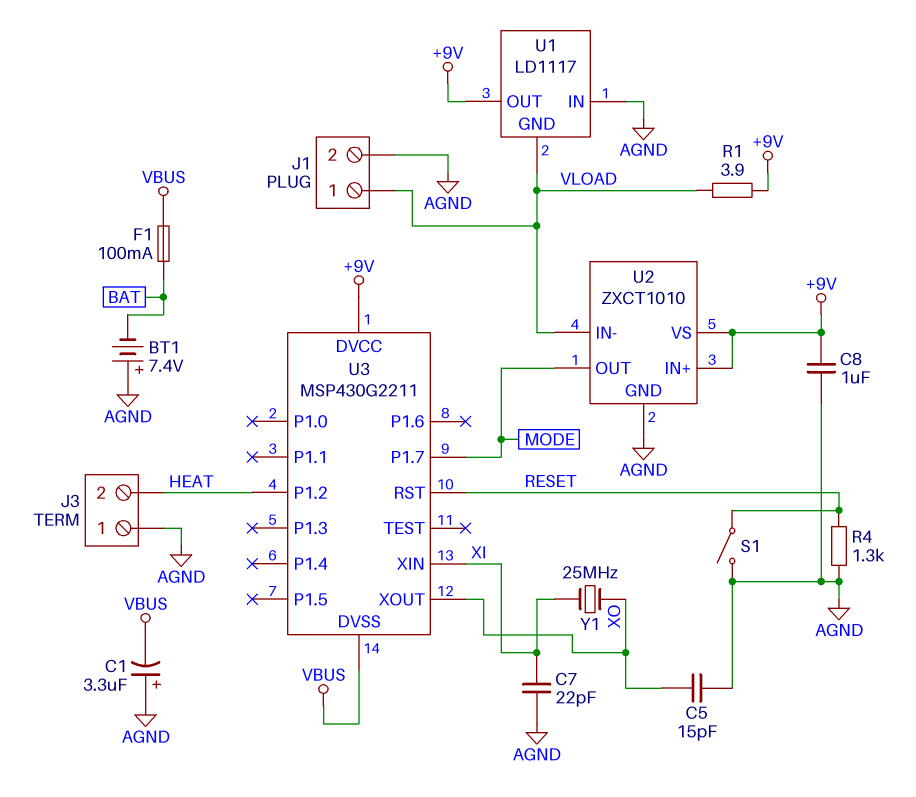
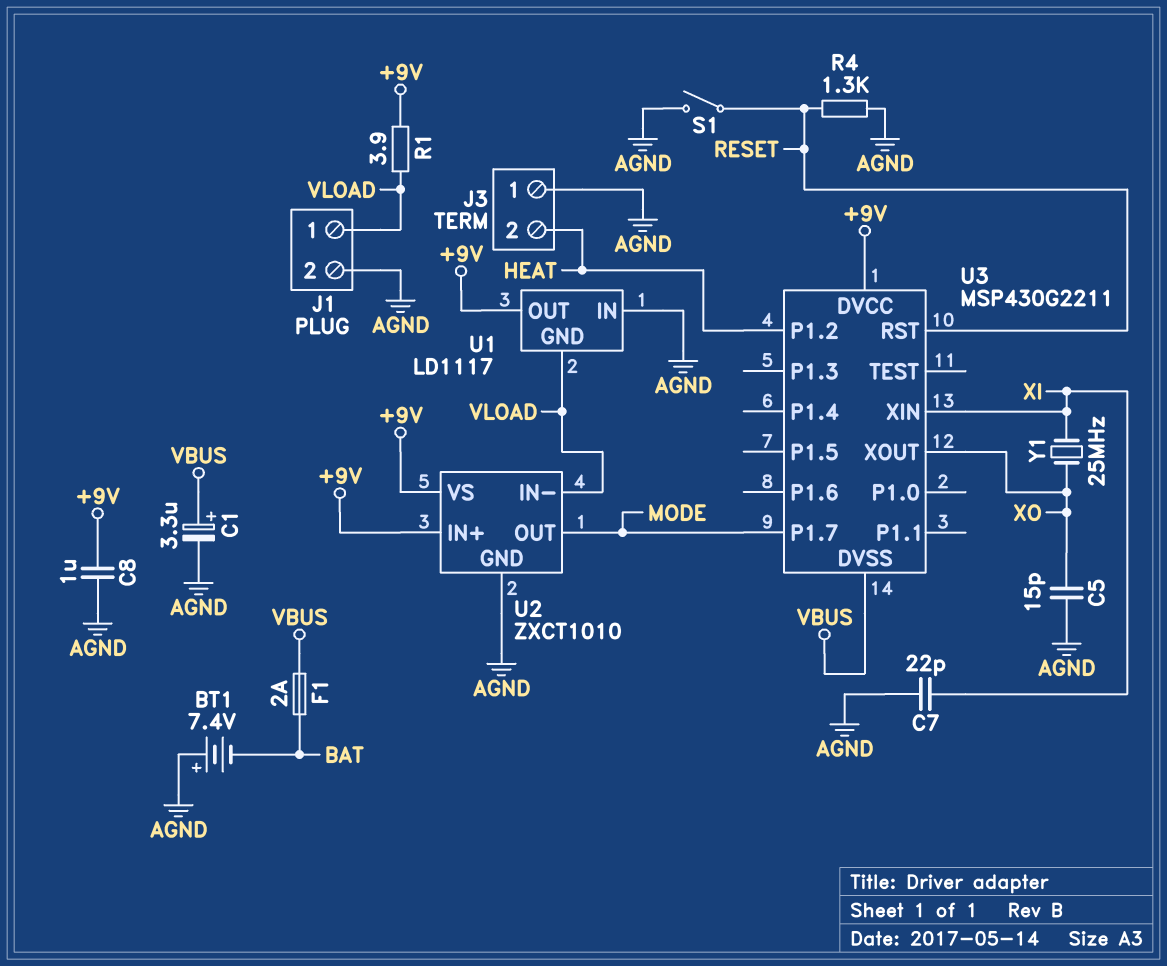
C1: 3.3uF (plus AGND, minus VBUS) -> 3.3uF (plus VBUS, minus AGND)
F1: 100mA (BAT, VBUS) -> 2A (BAT, VBUS)

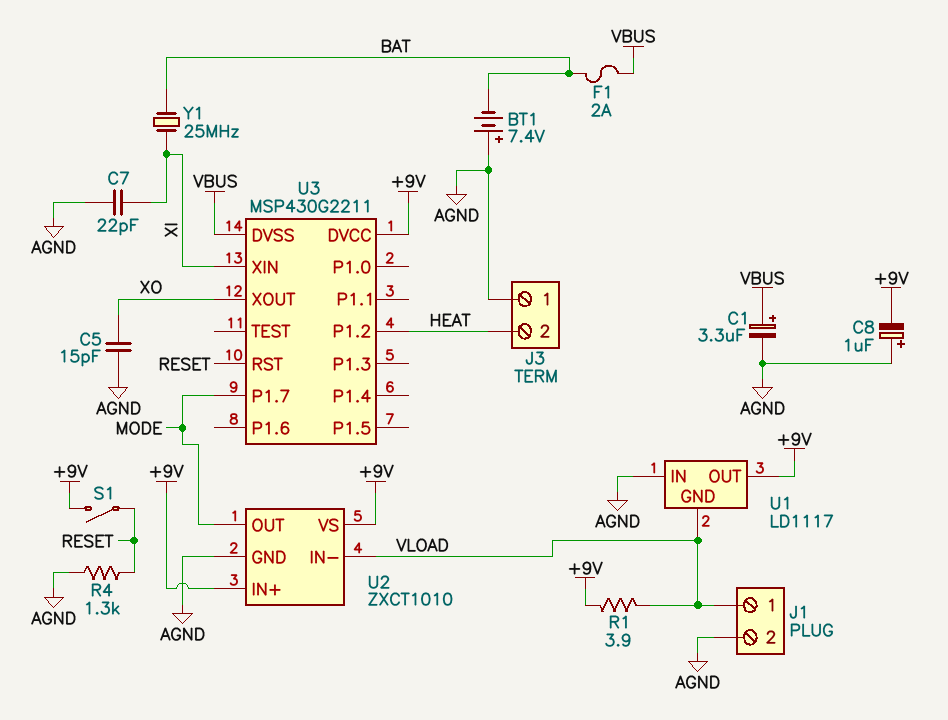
C8: 1uF (+9V, AGND) -> 1uF (plus AGND, minus +9V)
S1: switch (AGND, RESET) -> switch (+9V, RESET)
Y1: 25MHz (XI, XO) -> 25MHz (BAT, XI)

